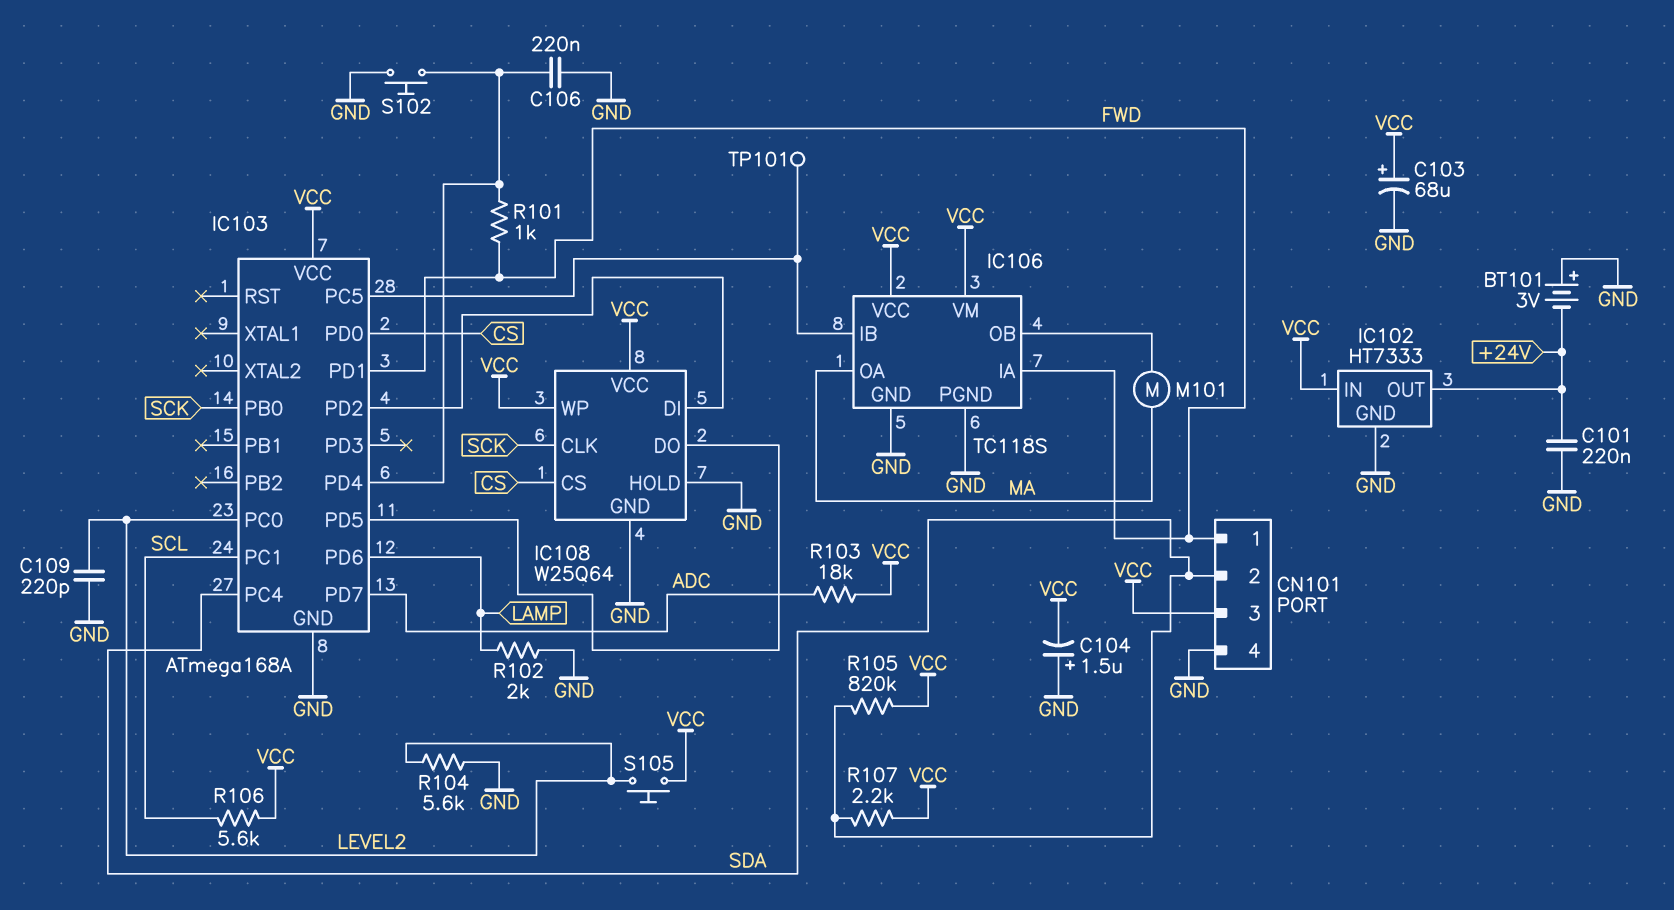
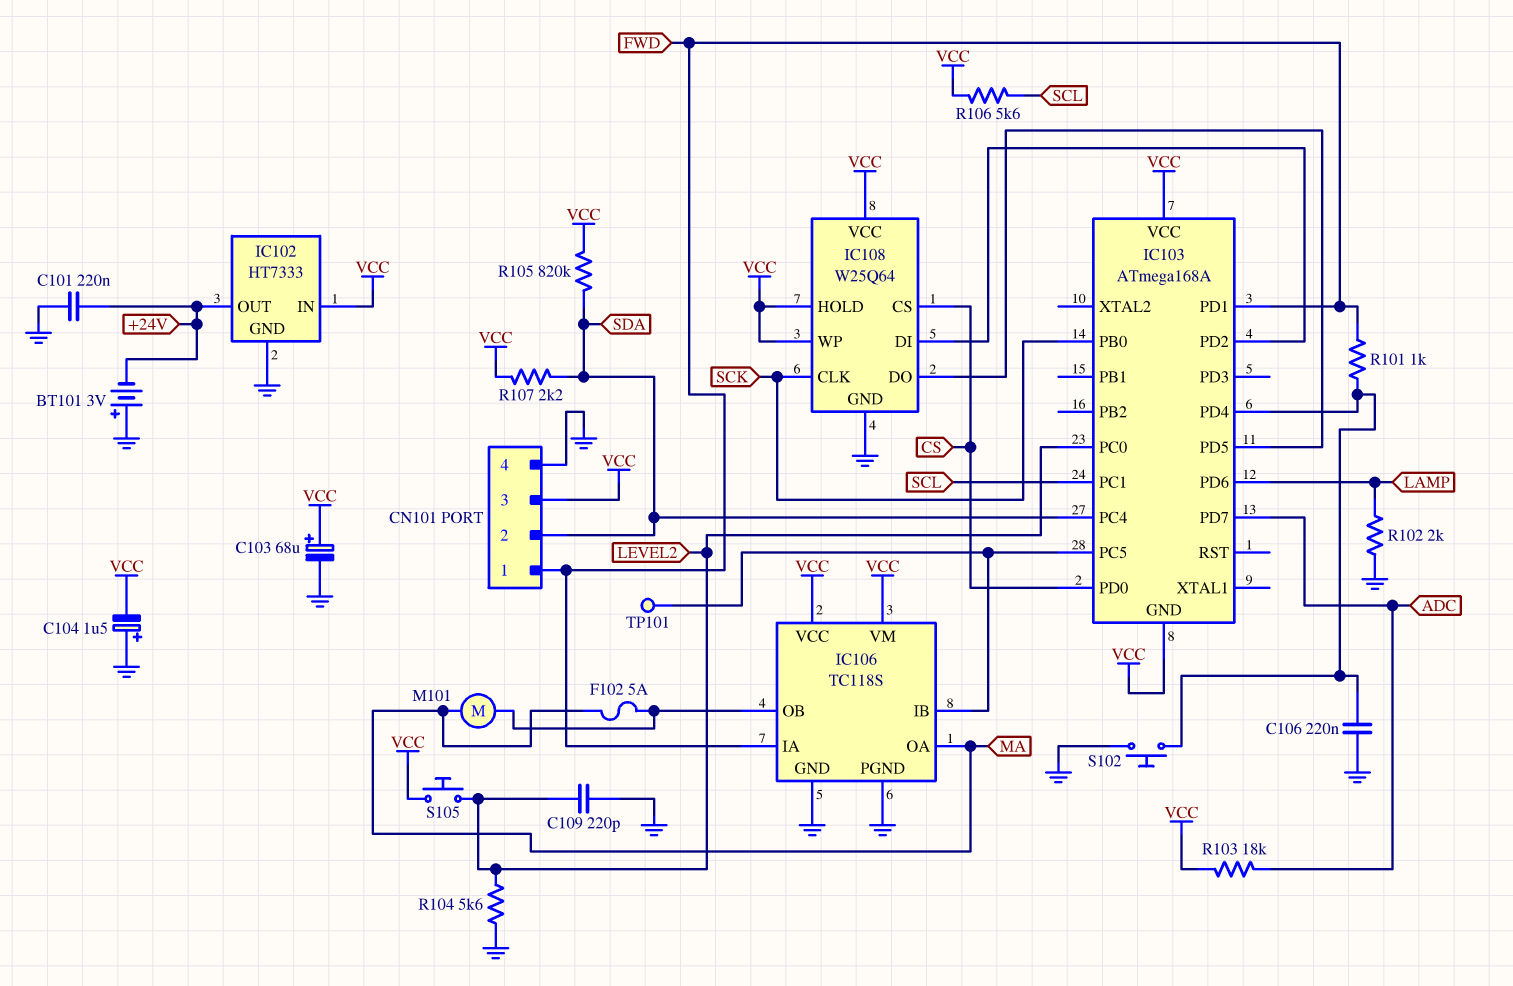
F102: none -> 5A (IC106/OB, MA)
IC103 pin GND: GND -> VCC
IC108 pin HOLD: GND -> VCC

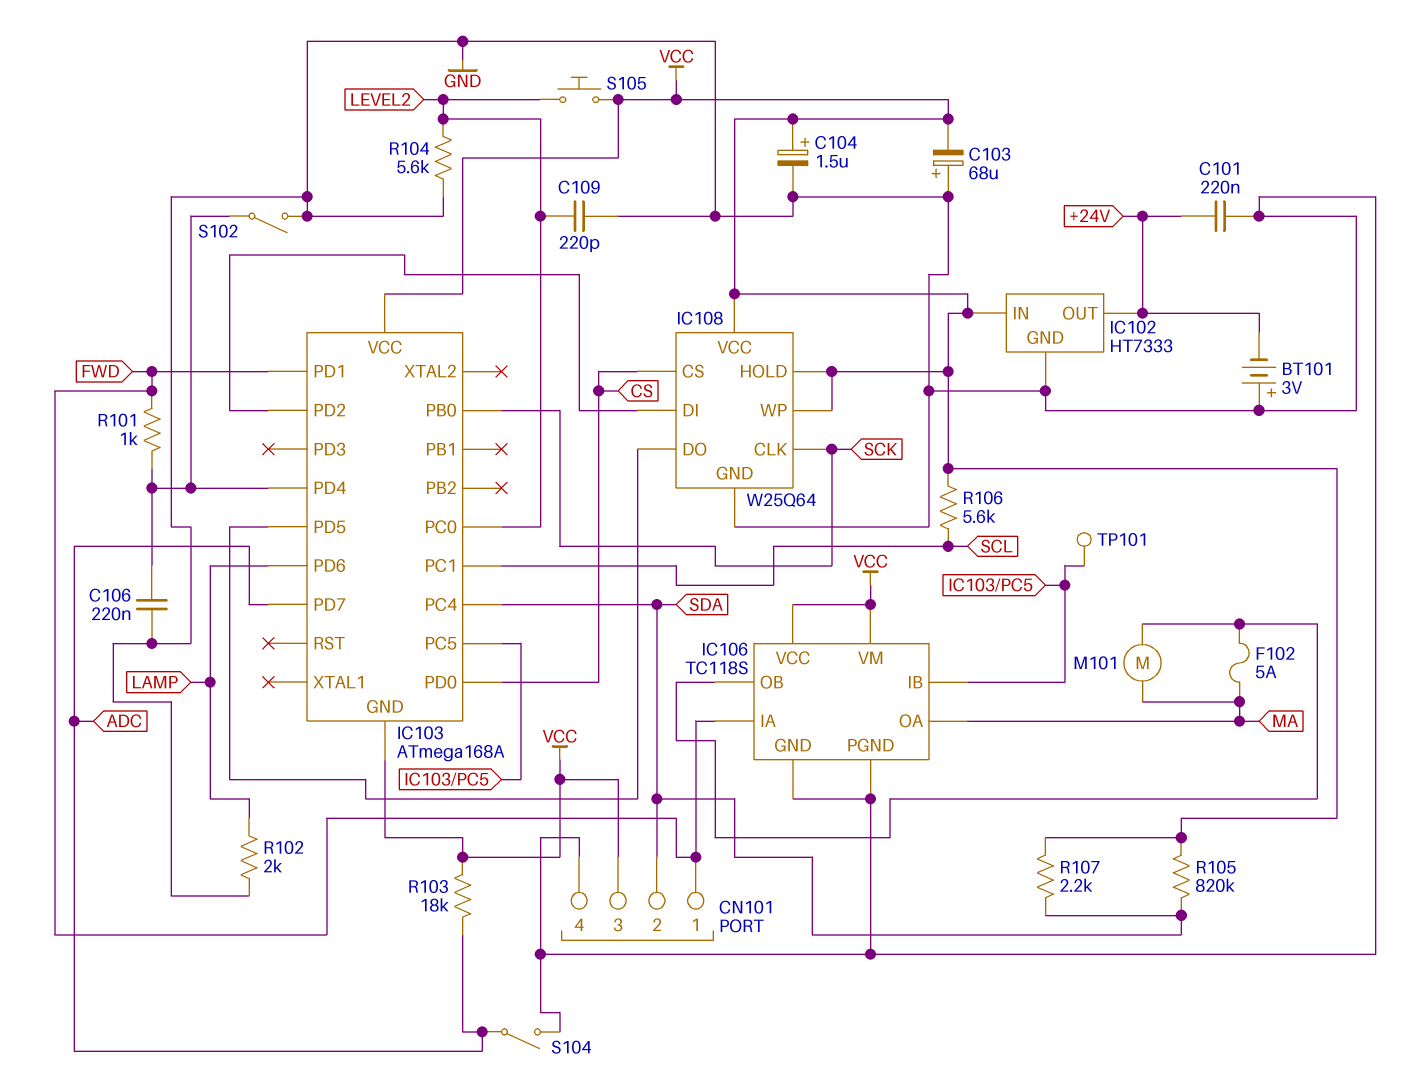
C103: 68uF (plus VCC, minus GND) -> 68uF (plus GND, minus VCC)
C104: 1.5uF (plus GND, minus VCC) -> 1.5uF (plus VCC, minus GND)
S102: button (GND, IC103/PD4) -> switch (GND, IC103/PD4)
S104: none -> switch (ADC, GND)

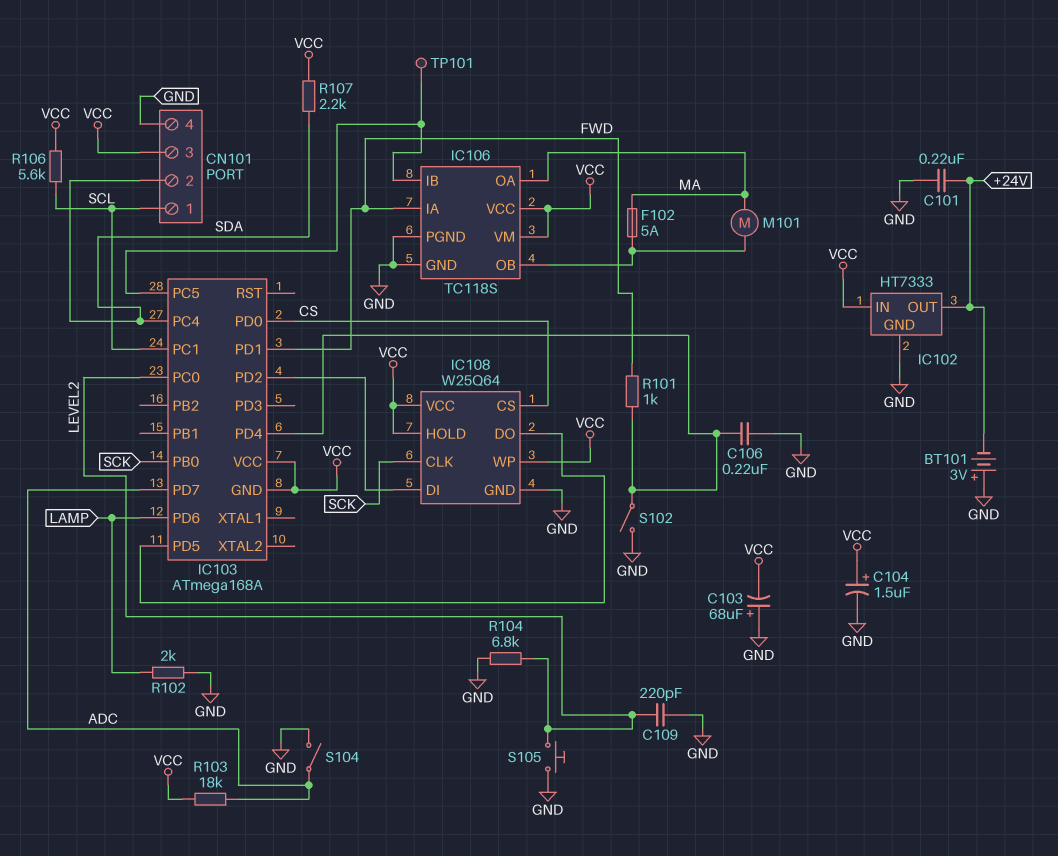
CN101 pin 1: FWD -> SCL
R104: 5.6k (GND, LEVEL2) -> 6.8k (GND, LEVEL2)
R105: 820k (SDA, VCC) -> none
S105: button (LEVEL2, VCC) -> button (GND, LEVEL2)

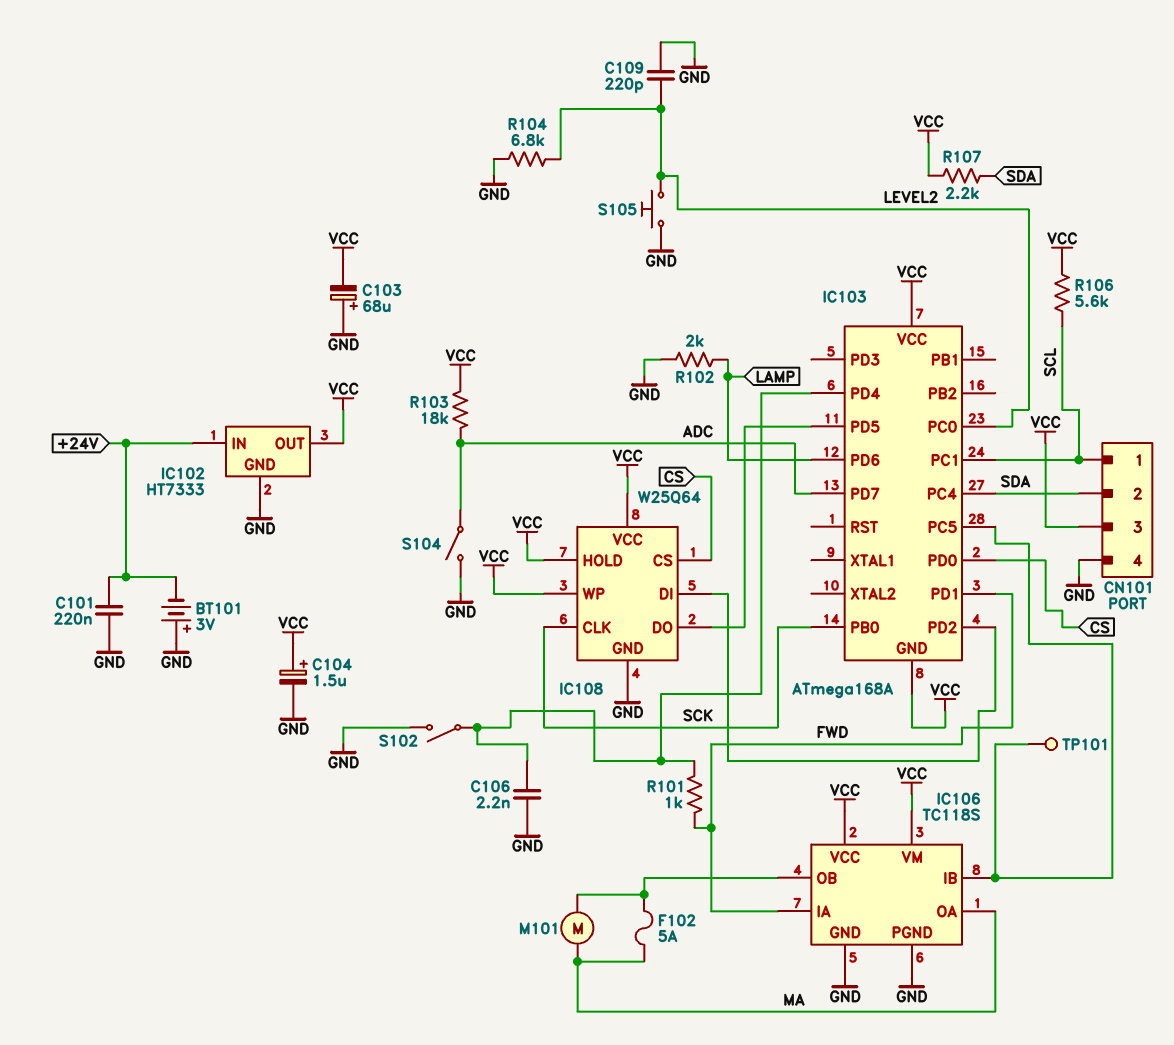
C106: 220nF (GND, IC103/PD4) -> 2.2nF (GND, IC103/PD4)
IC102 pin IN: VCC -> +24V
IC102 pin OUT: +24V -> VCC

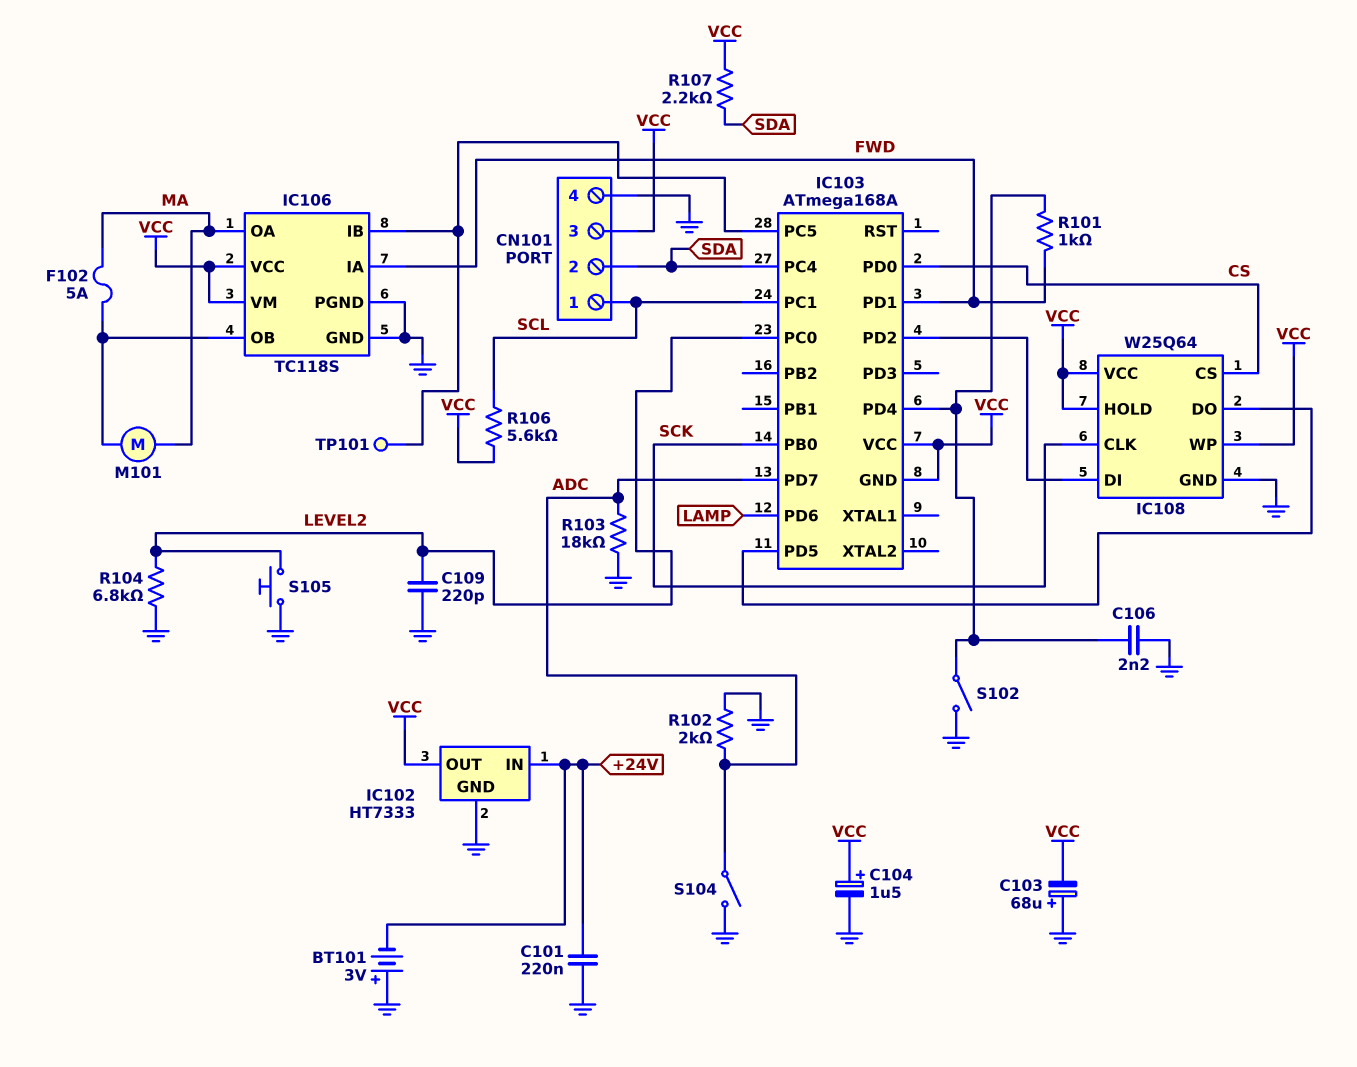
R102: 2k (GND, LAMP) -> 2k (ADC, GND)
R103: 18k (ADC, VCC) -> 18k (ADC, GND)

